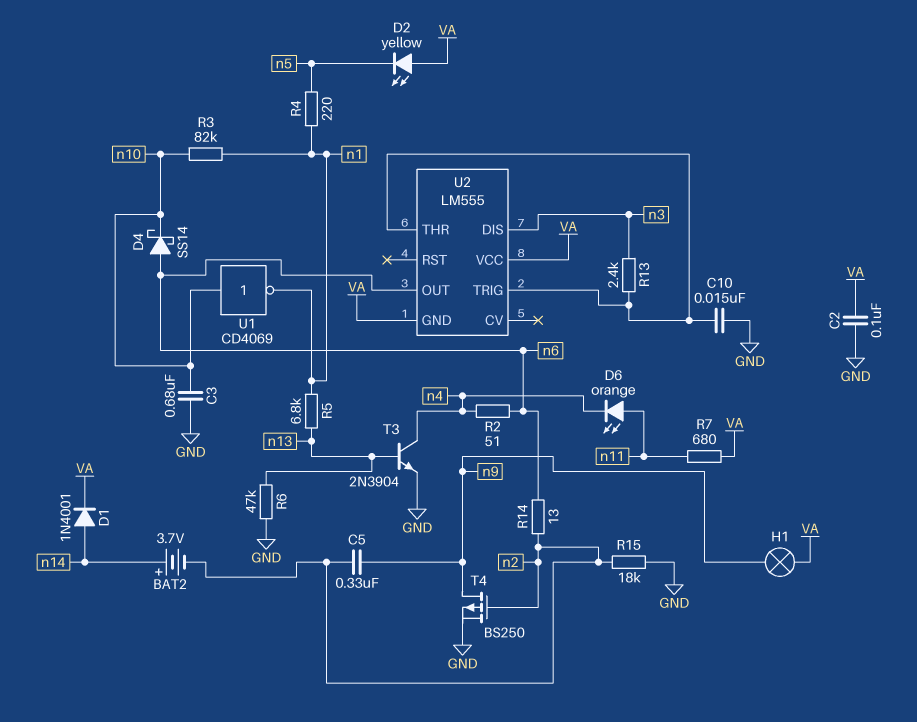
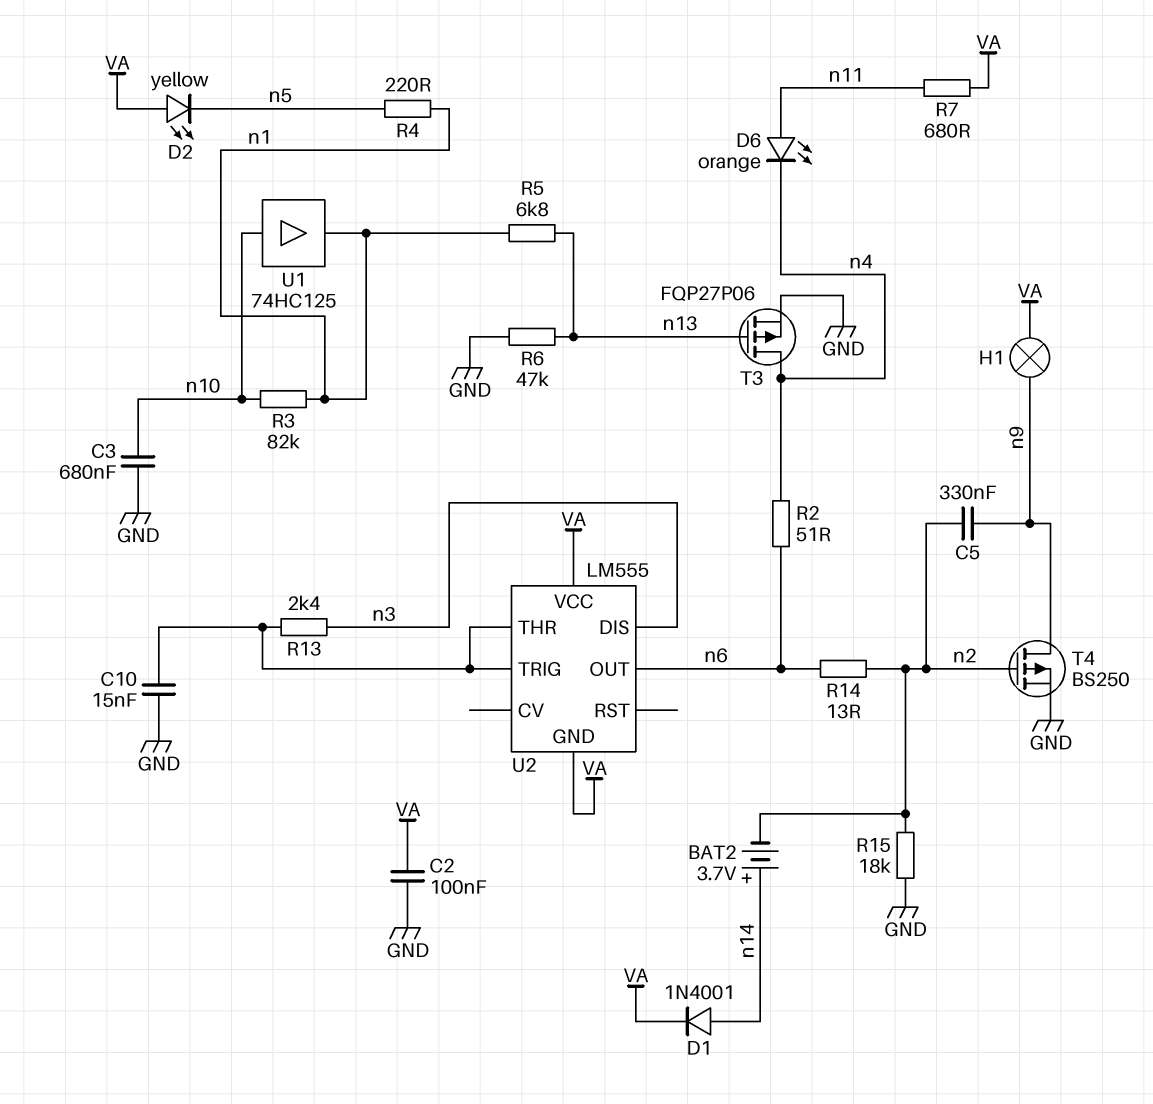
D4: schottky SS14 (A n6, K n10) -> none
T3: NPN 2N3904 (B n13, C n4, E GND) -> PMOS FQP27P06 (G n13, D n4, S GND)
U1: NOT CD4069 (in n10, out n1) -> buffer 74HC125 (in n10, out n1)

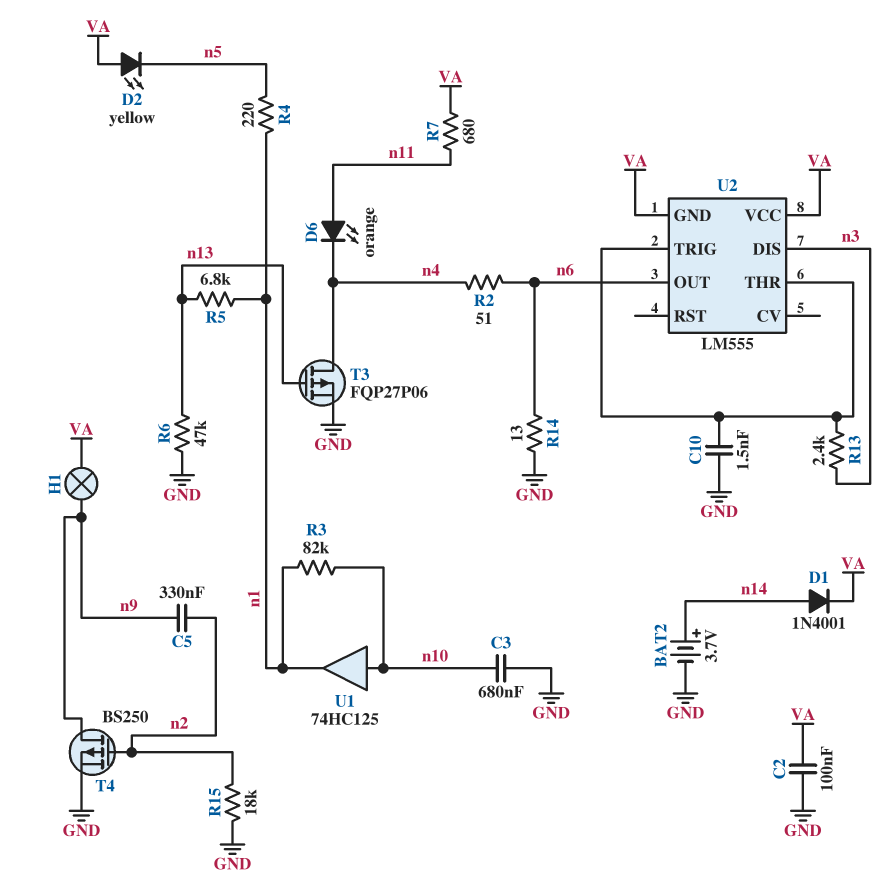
BAT2: 3.7V (plus n14, minus n2) -> 3.7V (plus n14, minus GND)
C10: 15nF (GND, U2/THR) -> 1.5nF (GND, U2/THR)
R14: 13 (n2, n6) -> 13 (GND, n6)

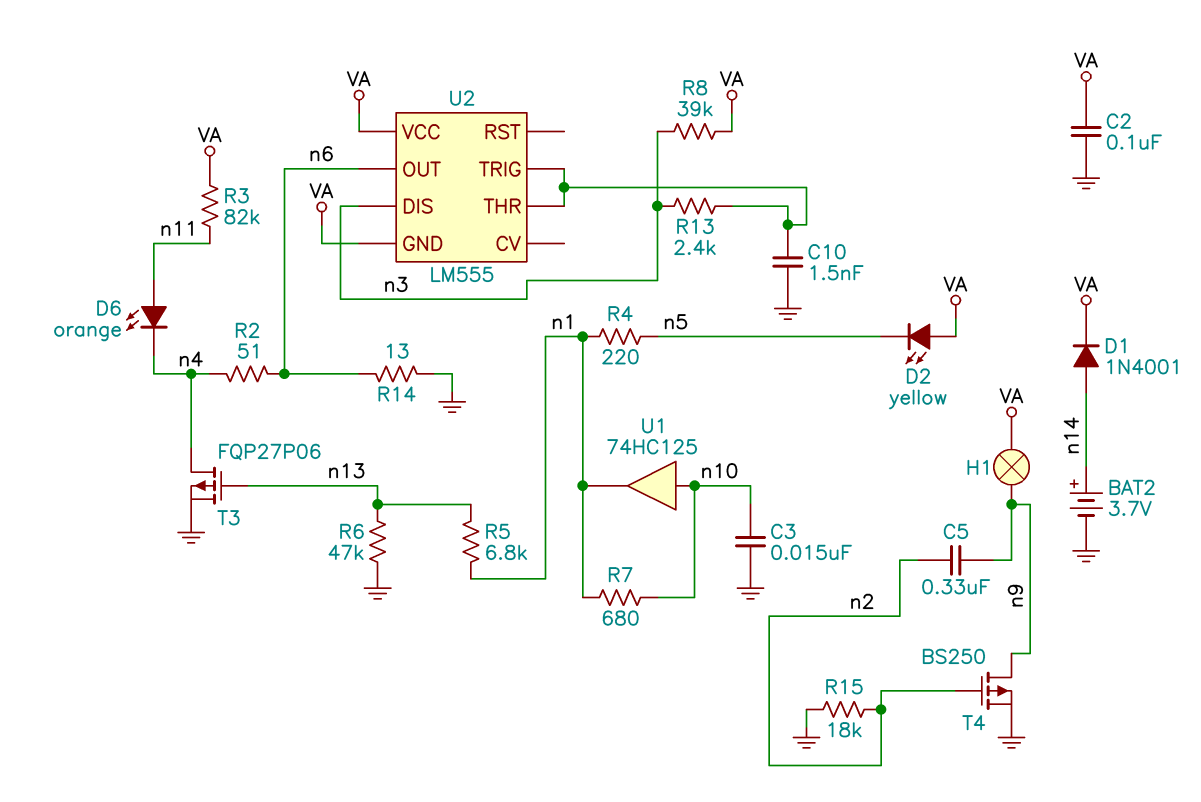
C3: 680nF (GND, n10) -> 15nF (GND, n10)
R3: 82k (n1, n10) -> 82k (VA, n11)
R7: 680 (VA, n11) -> 680 (n1, n10)
R8: none -> 39k (VA, n3)

